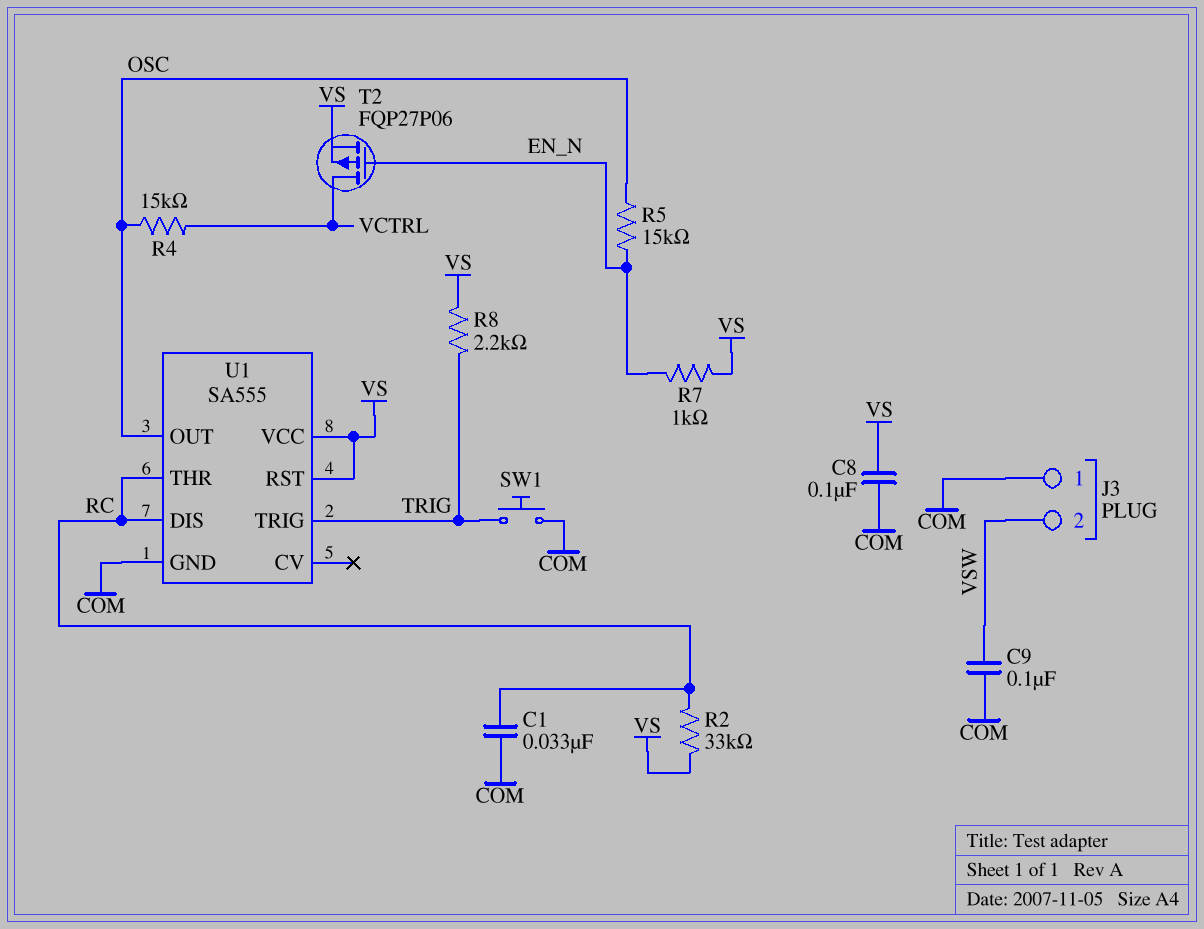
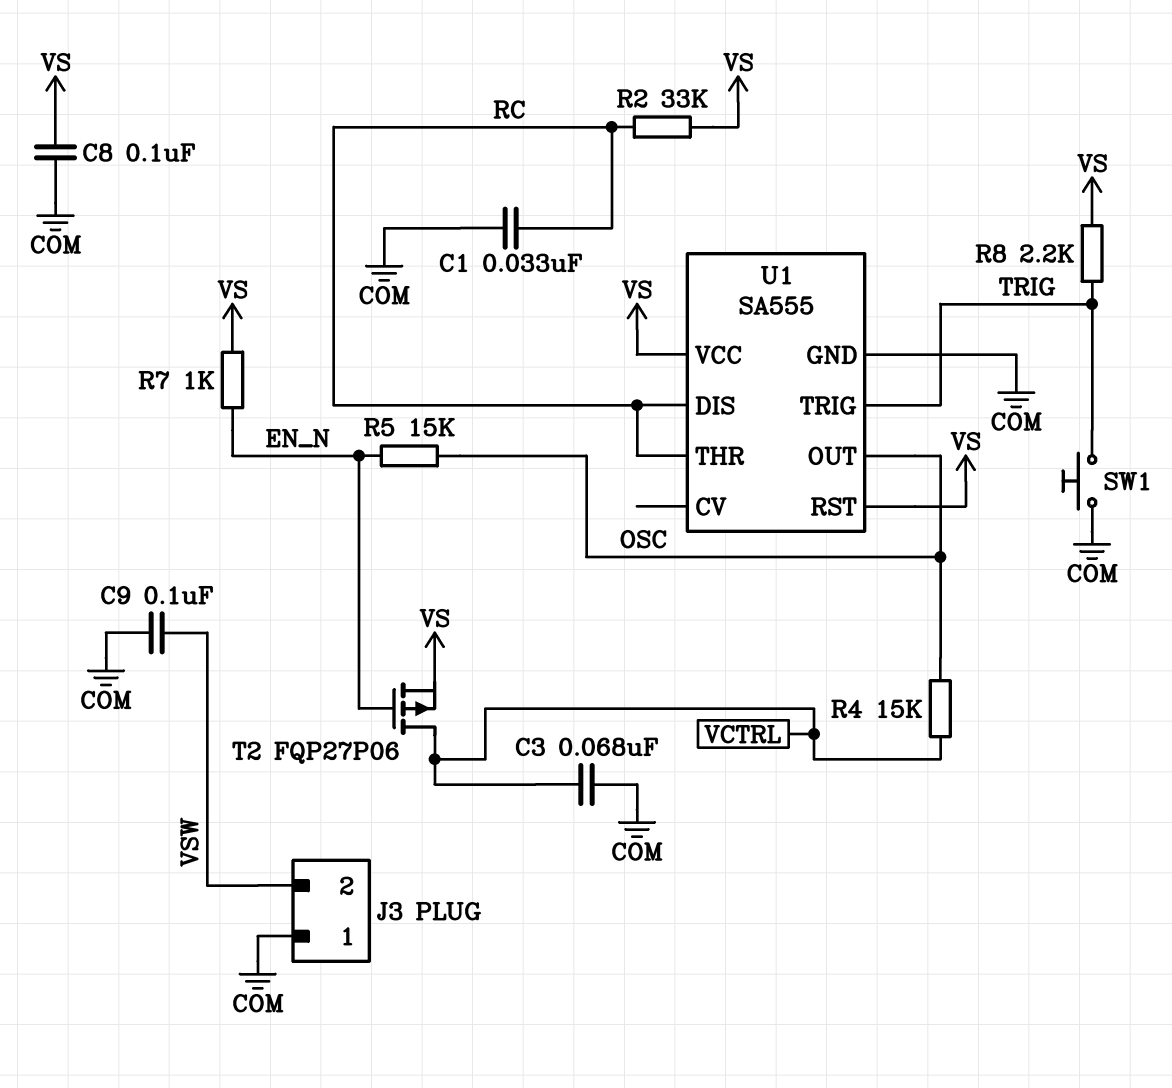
C3: none -> 68nF (COM, VCTRL)

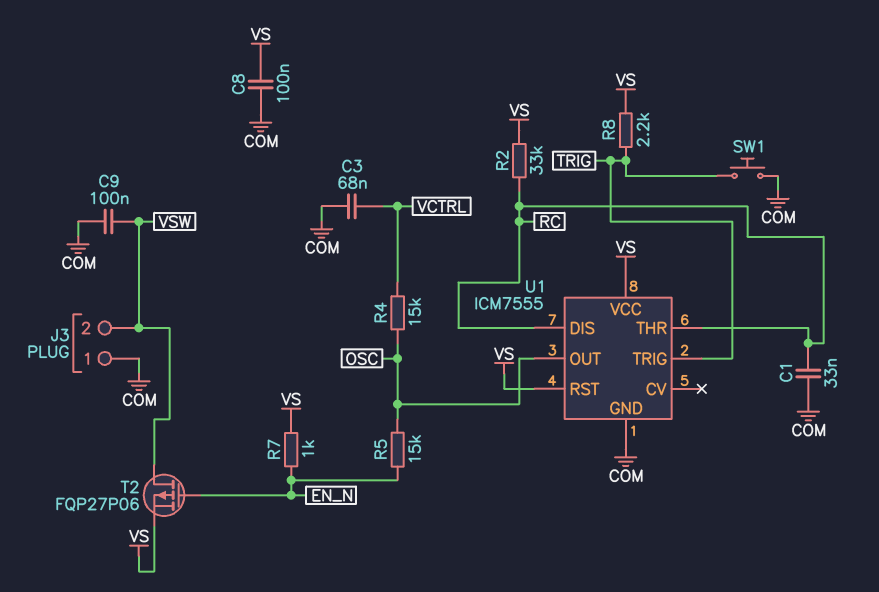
T2: PMOS FQP27P06 (G EN_N, D VCTRL, S VS) -> PMOS FQP27P06 (G EN_N, D VSW, S VS)
U1: SA555 -> ICM7555

